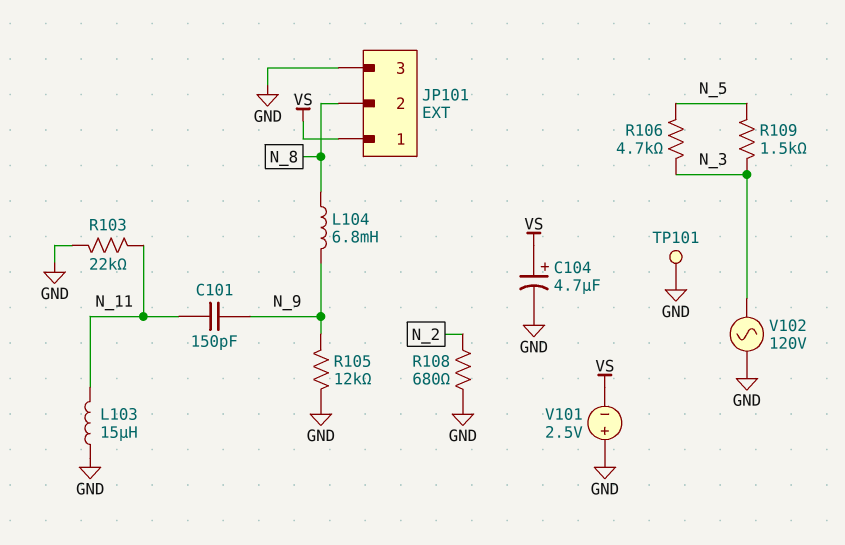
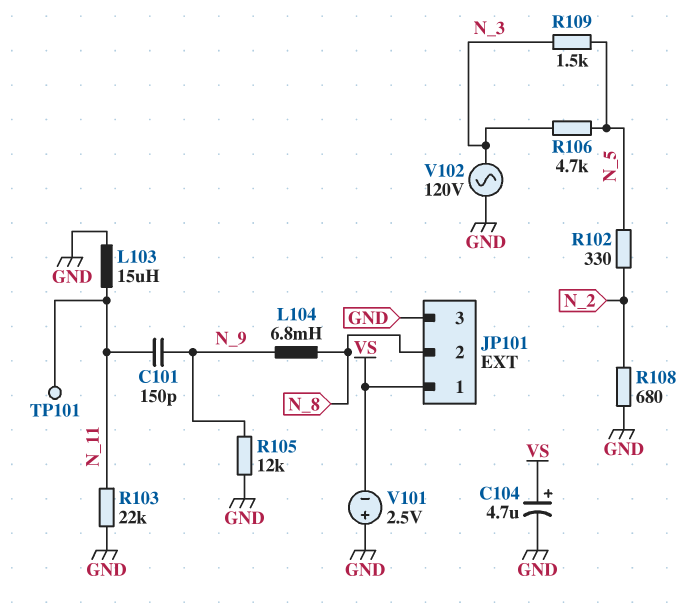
R102: none -> 330 (N_2, N_5)
TP101: test point (GND) -> test point (N_11)

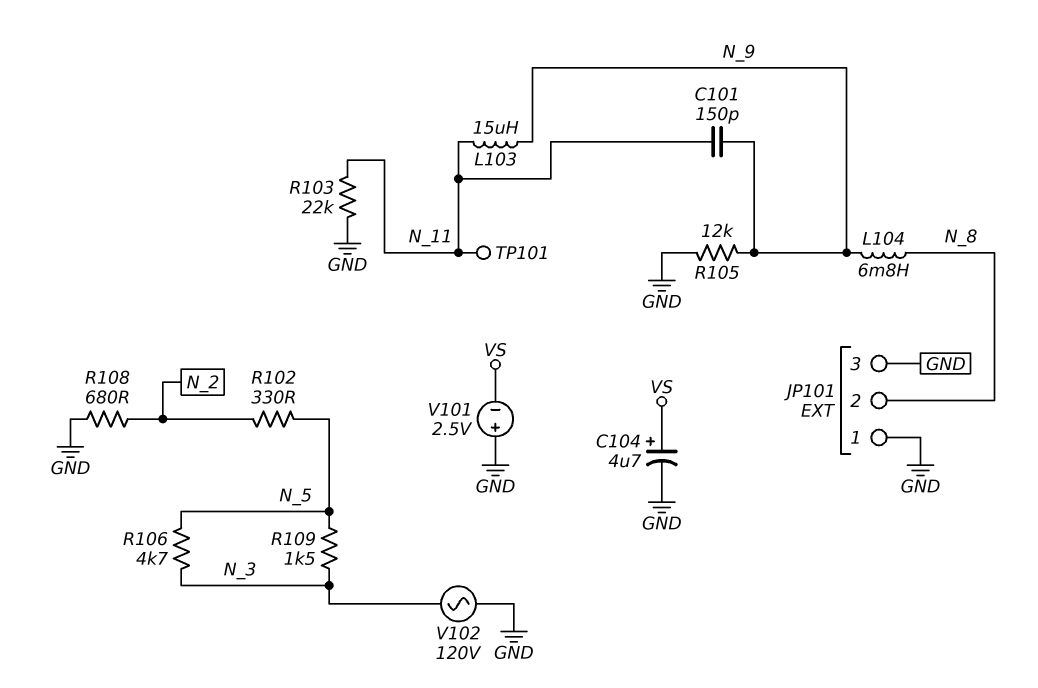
JP101 pin 1: VS -> GND
L103: 15uH (GND, N_11) -> 15uH (N_9, N_11)

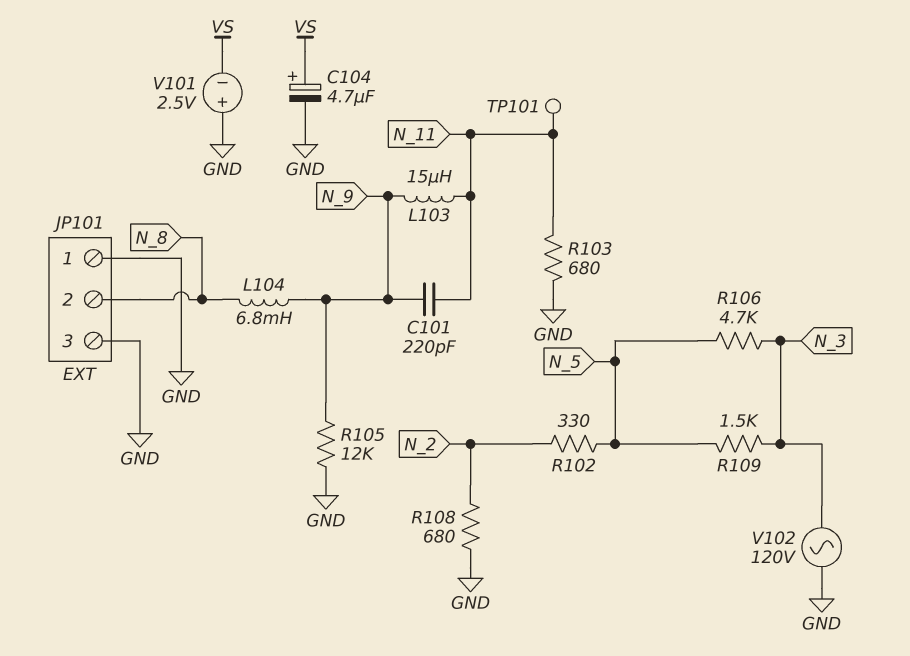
C101: 150pF (N_9, N_11) -> 220pF (N_9, N_11)
R103: 22k (GND, N_11) -> 680 (GND, N_11)

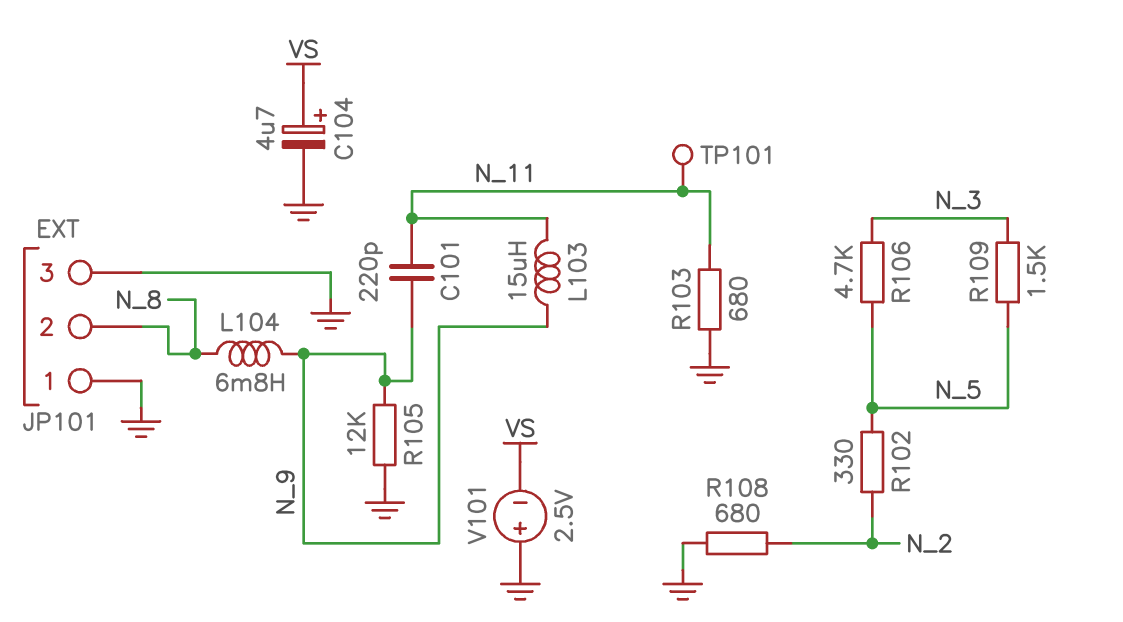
V102: AC 120V (GND, N_3) -> none

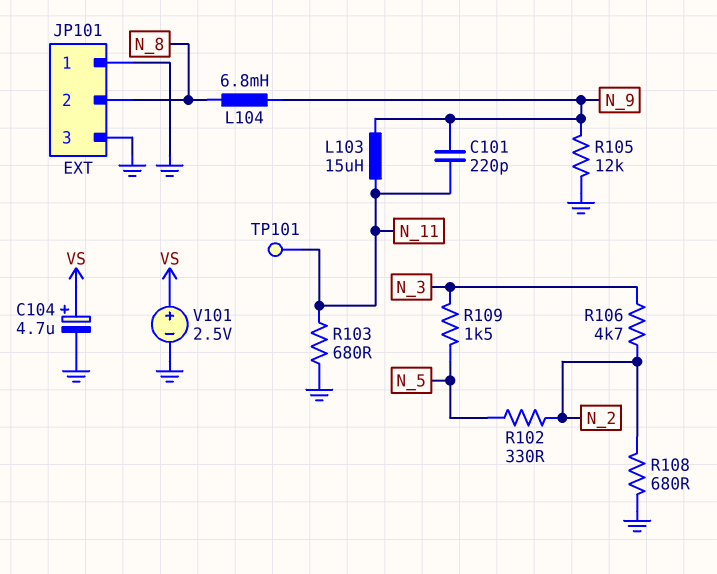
R106: 4.7k (N_3, N_5) -> 4.7k (N_2, N_3)
V101: 2.5V (plus GND, minus VS) -> 2.5V (plus VS, minus GND)

